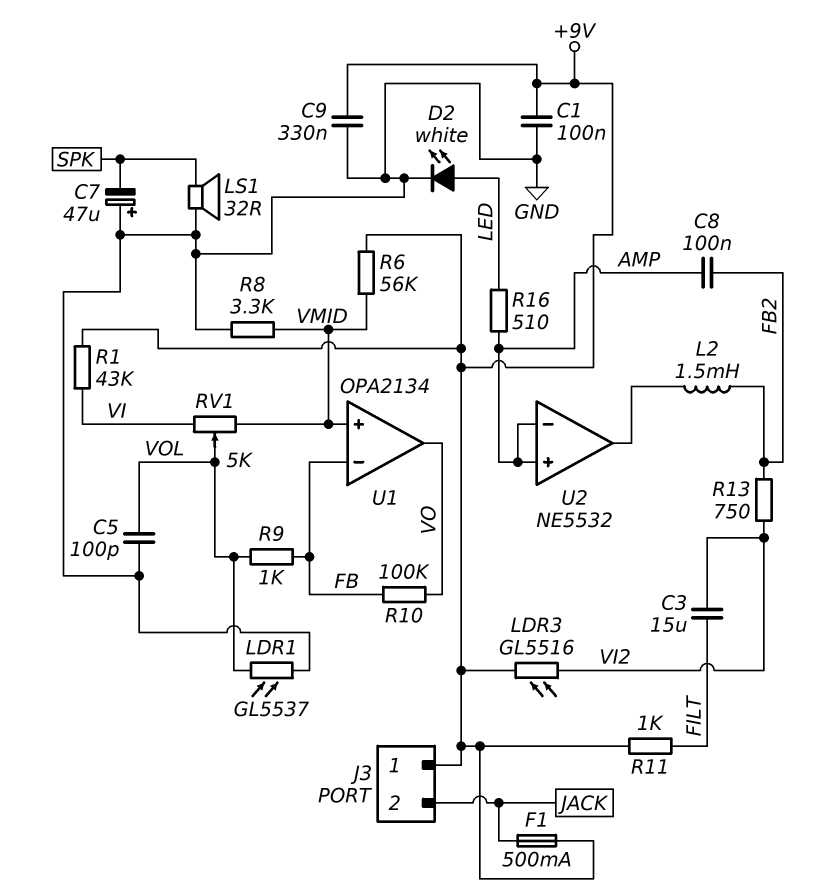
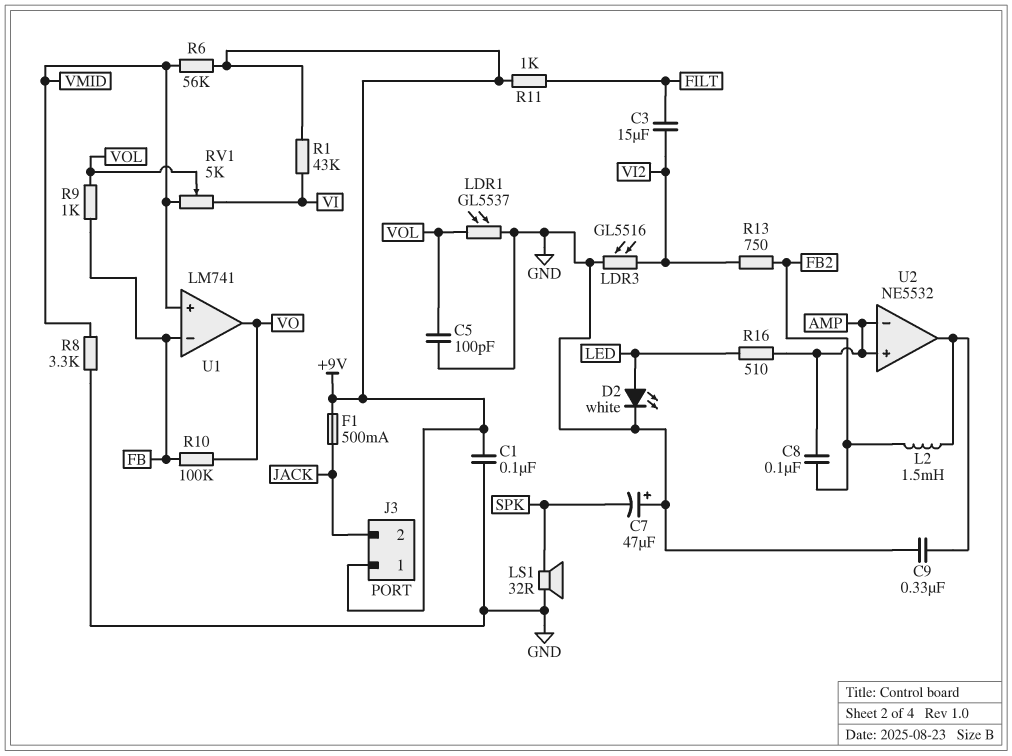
C9: 330nF (+9V, GND) -> 330nF (GND, U2/out)
LDR3: GL5516 (+9V, VI2) -> GL5516 (GND, VI2)
U1: OPA2134 -> LM741

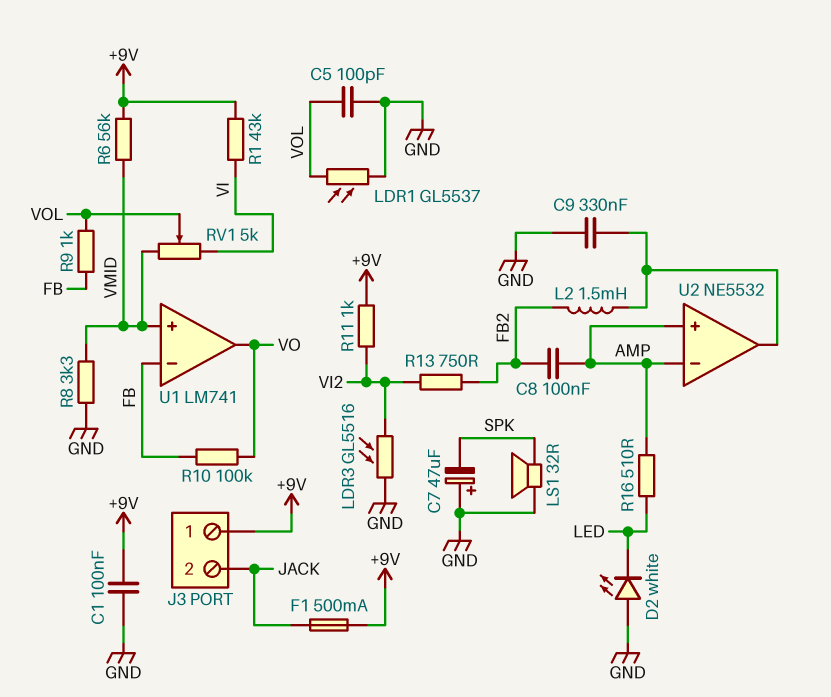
C3: 15uF (FILT, VI2) -> none
D2: LED white (A LED, K GND) -> LED white (A GND, K LED)
R11: 1k (+9V, FILT) -> 1k (+9V, VI2)

